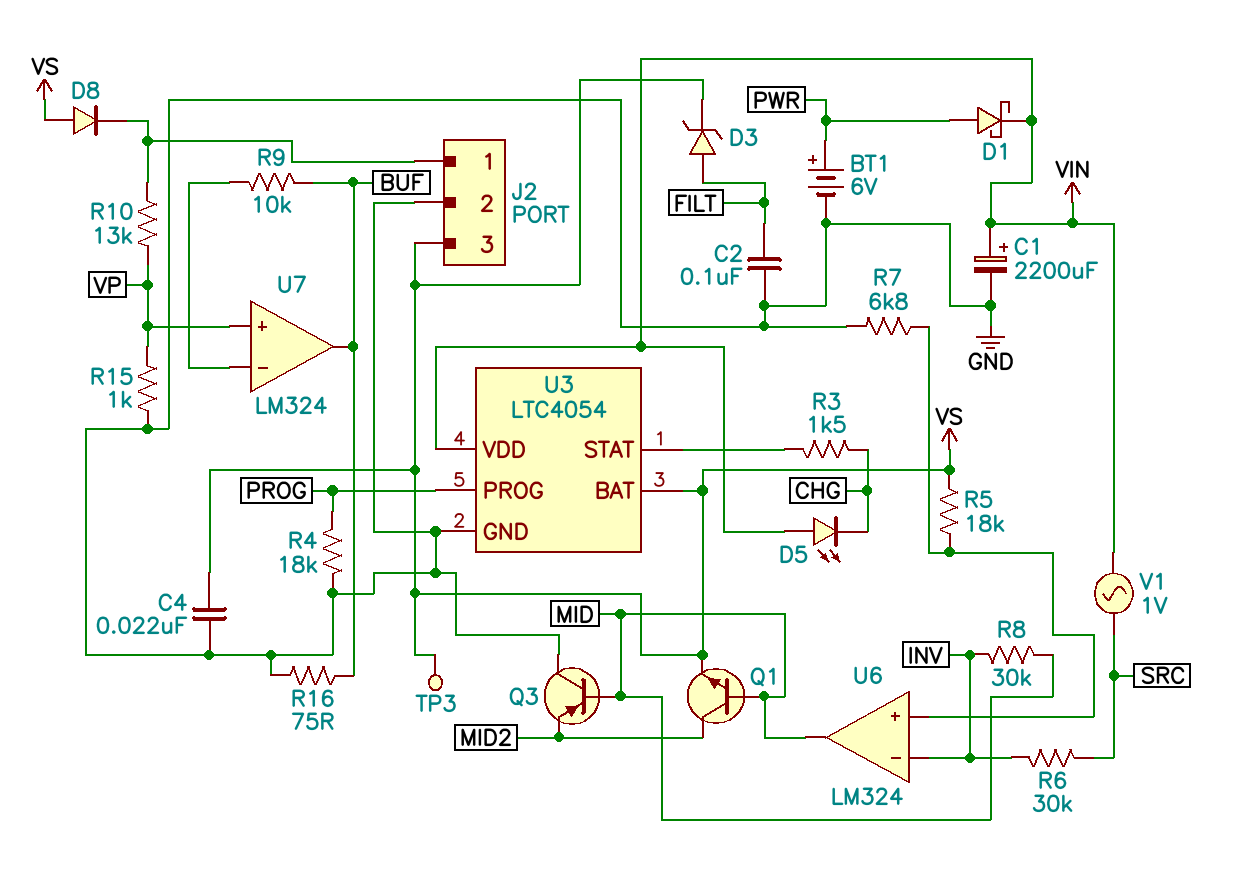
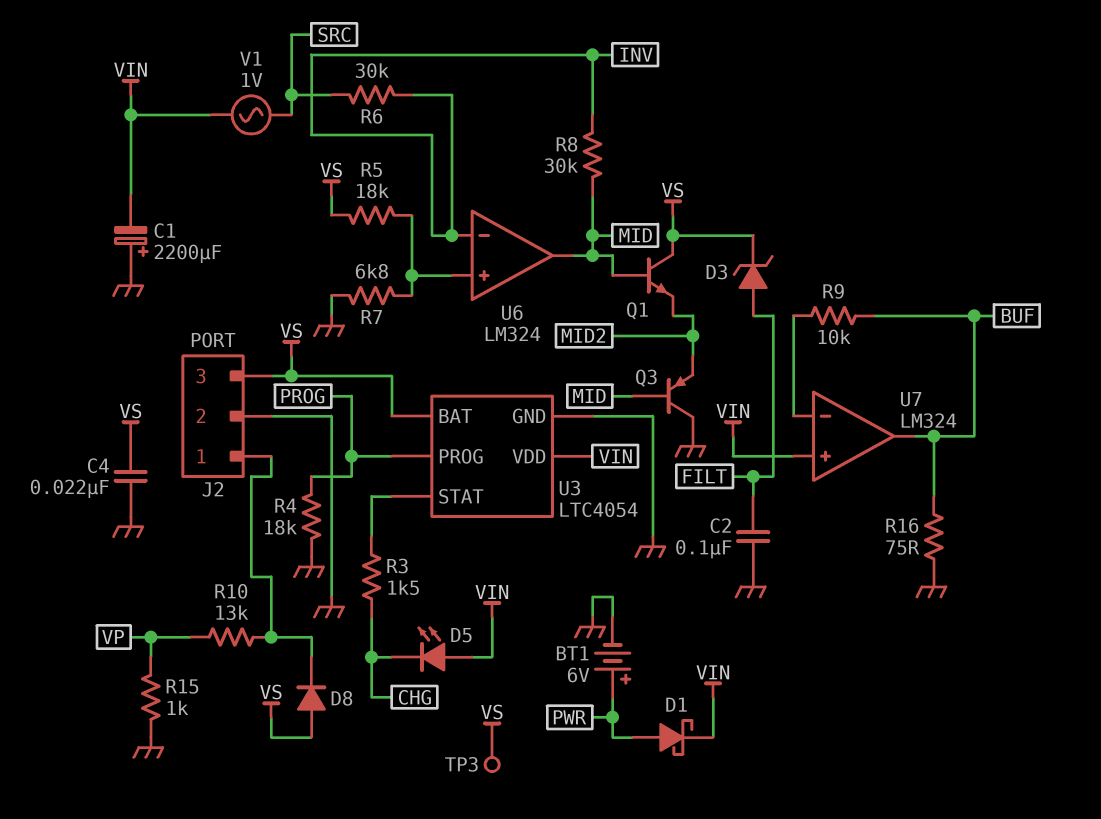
C1: 2200uF (plus VIN, minus GND) -> 2200uF (plus GND, minus VIN)
Q1: NPN (B MID, C MID2, E VS) -> NPN (B MID, C VS, E MID2)
U7 pin in+: VP -> VIN

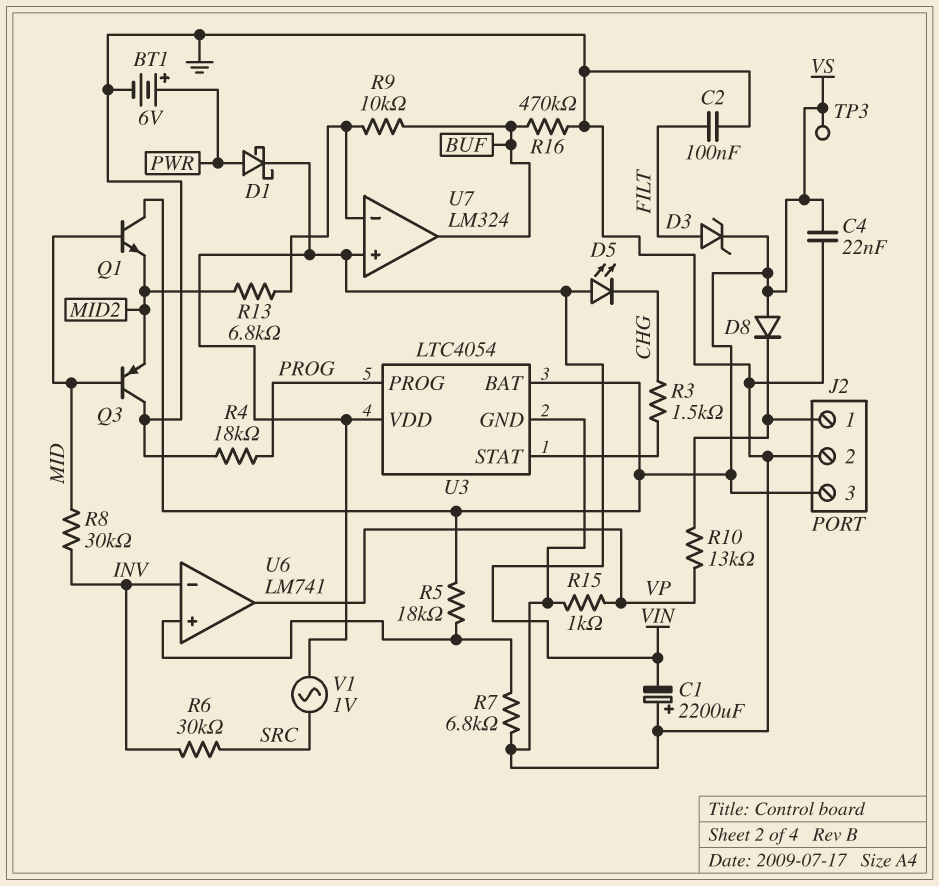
R13: none -> 6.8k (MID2, U7/in-)
R16: 75 (BUF, GND) -> 470k (BUF, GND)
U6: LM324 -> LM741
U6 pin out: MID -> VP

